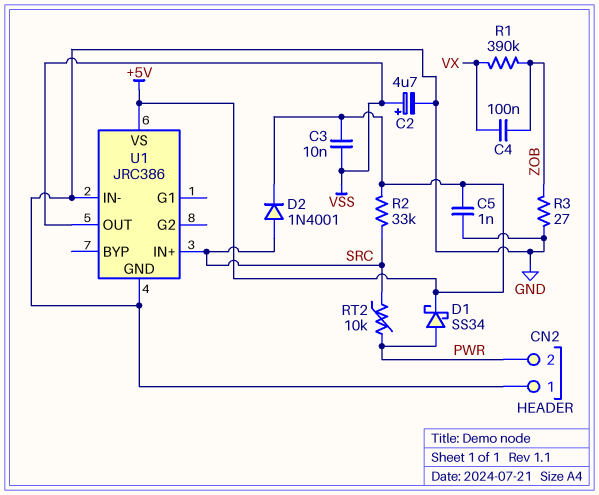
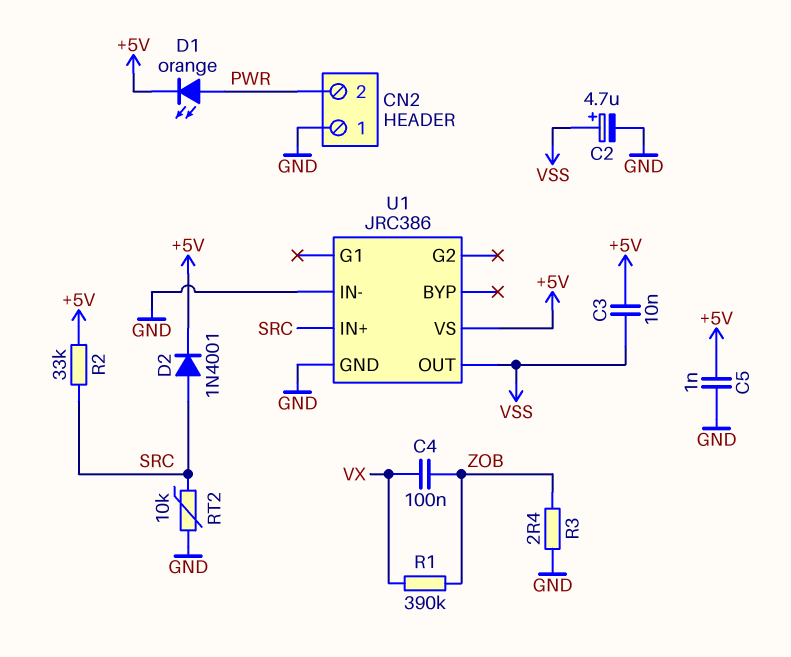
D1: schottky SS34 (A PWR, K +5V) -> LED orange (A PWR, K +5V)
R3: 27 (GND, ZOB) -> 2.4 (GND, ZOB)
RT2: 10k (PWR, SRC) -> 10k (GND, SRC)

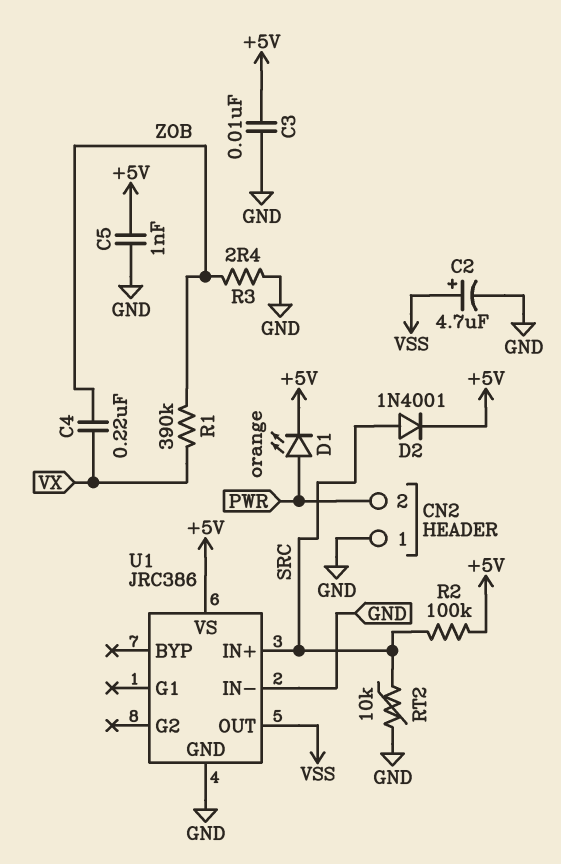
C3: 10nF (+5V, VSS) -> 10nF (+5V, GND)
C4: 100nF (VX, ZOB) -> 220nF (VX, ZOB)
R2: 33k (+5V, SRC) -> 100k (+5V, SRC)

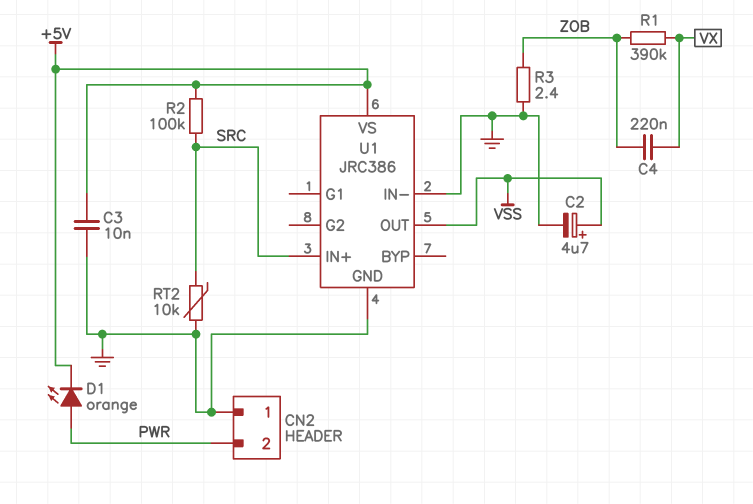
C5: 1nF (+5V, GND) -> none
D2: diode 1N4001 (A SRC, K +5V) -> none

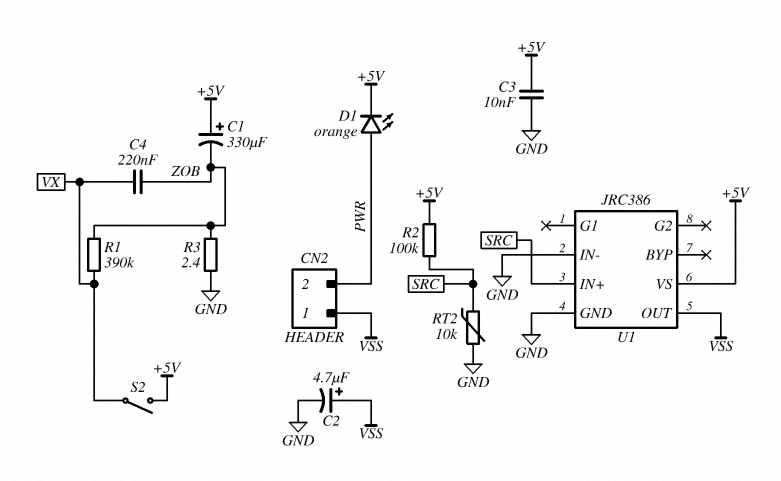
C1: none -> 330uF (plus +5V, minus ZOB)
CN2 pin 1: GND -> VSS
S2: none -> switch (+5V, VX)

